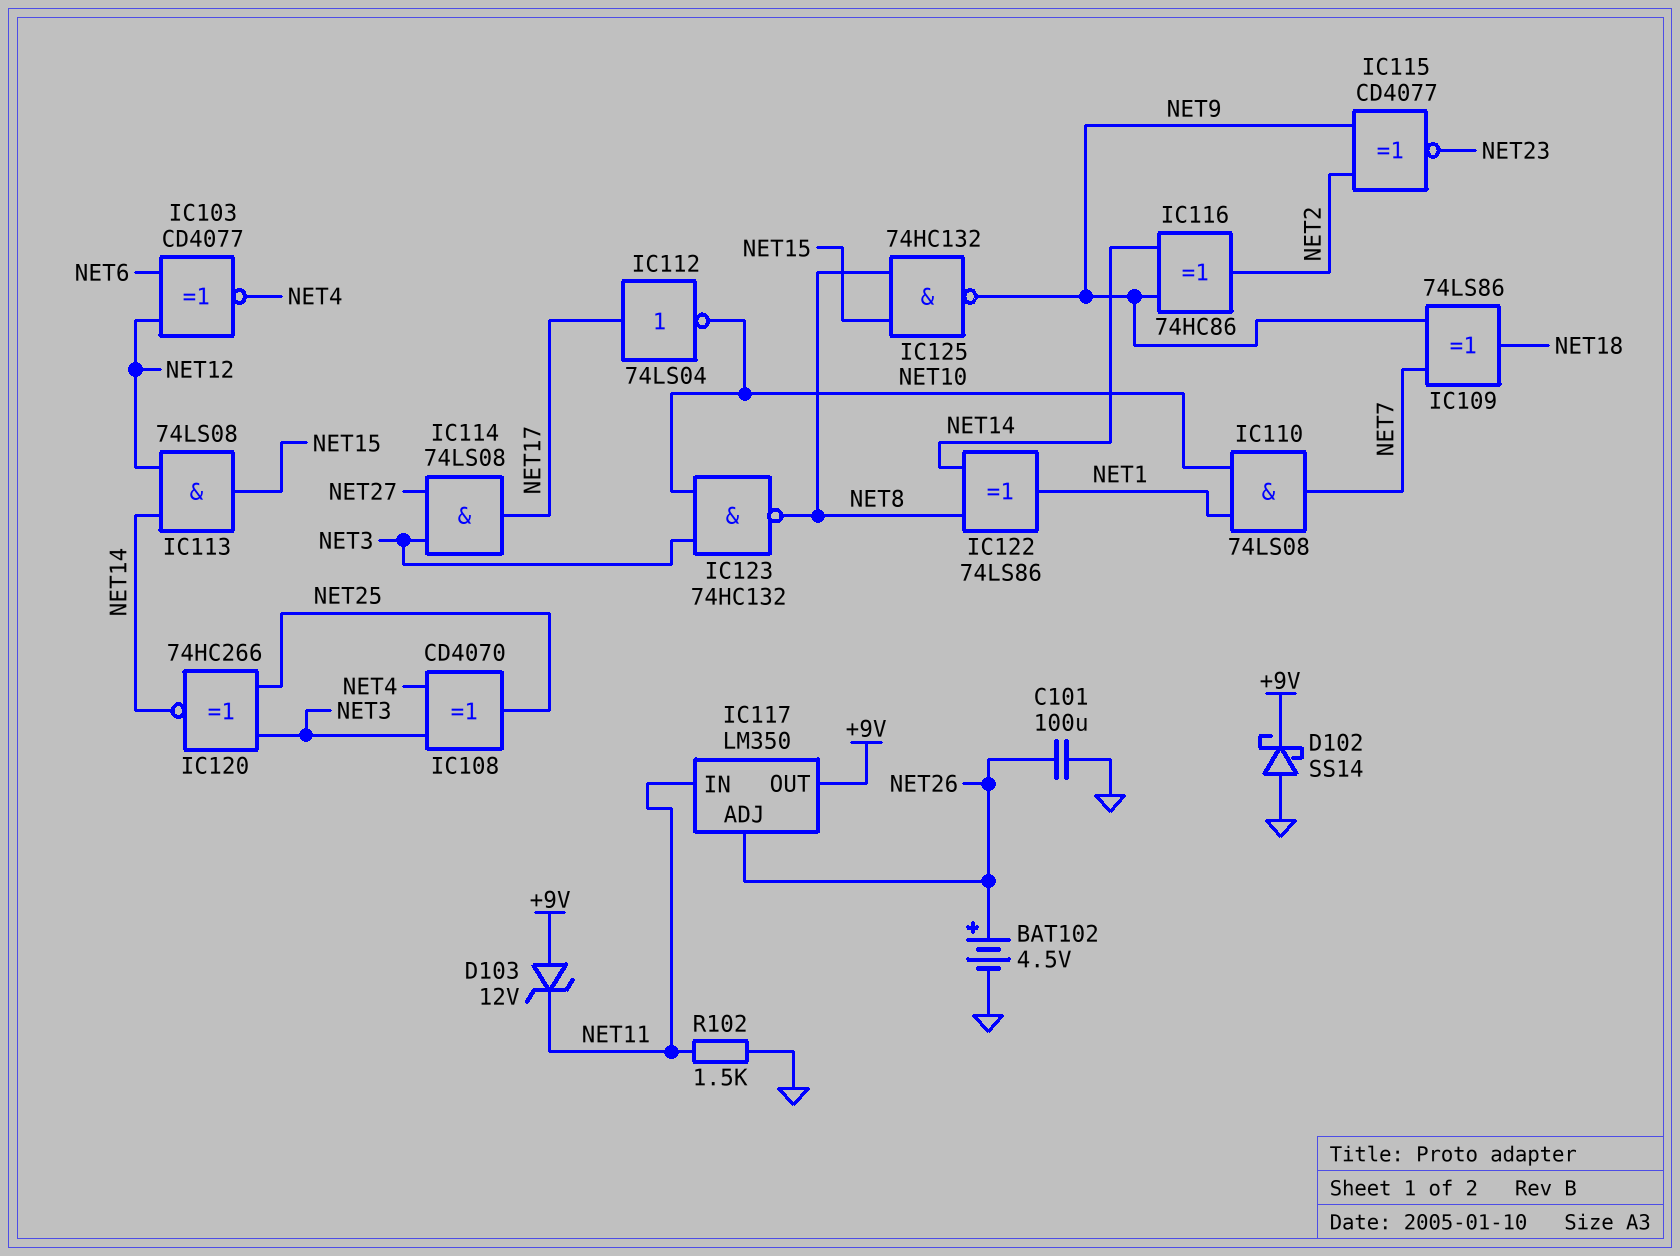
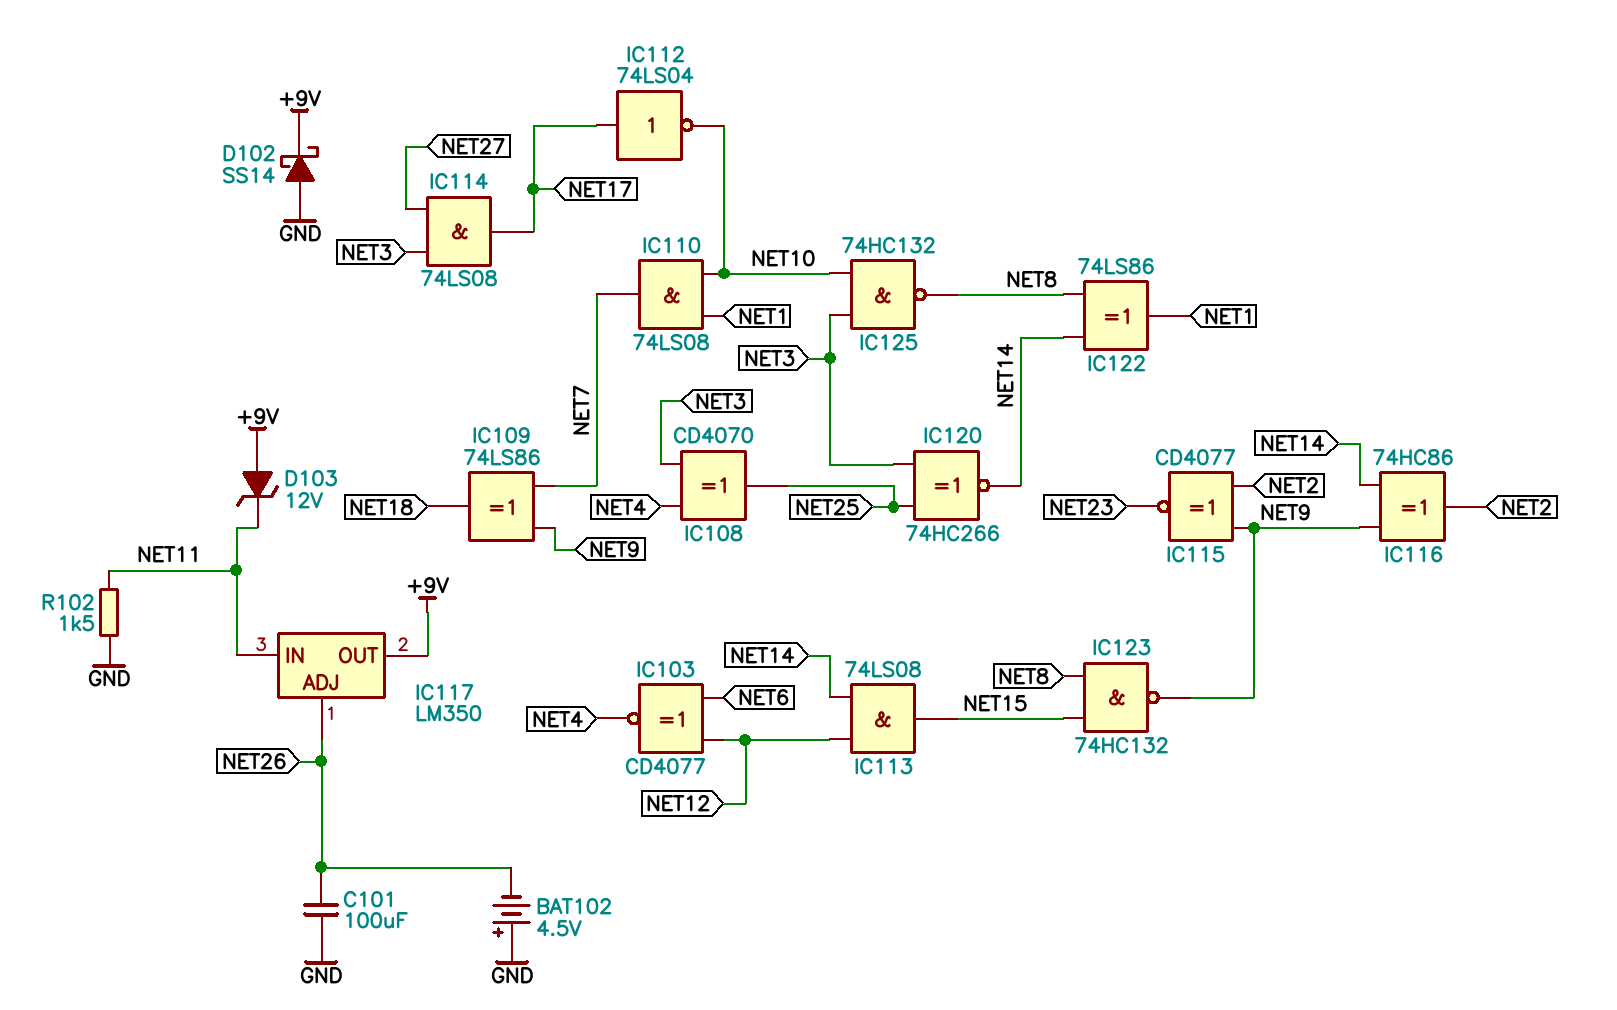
BAT102: 4.5V (plus NET26, minus GND) -> 4.5V (plus GND, minus NET26)
IC123: NAND 74HC132 (in NET3, in NET10, out NET8) -> NAND 74HC132 (in NET8, in NET15, out NET9)
IC125: NAND 74HC132 (in NET8, in NET15, out NET9) -> NAND 74HC132 (in NET3, in NET10, out NET8)

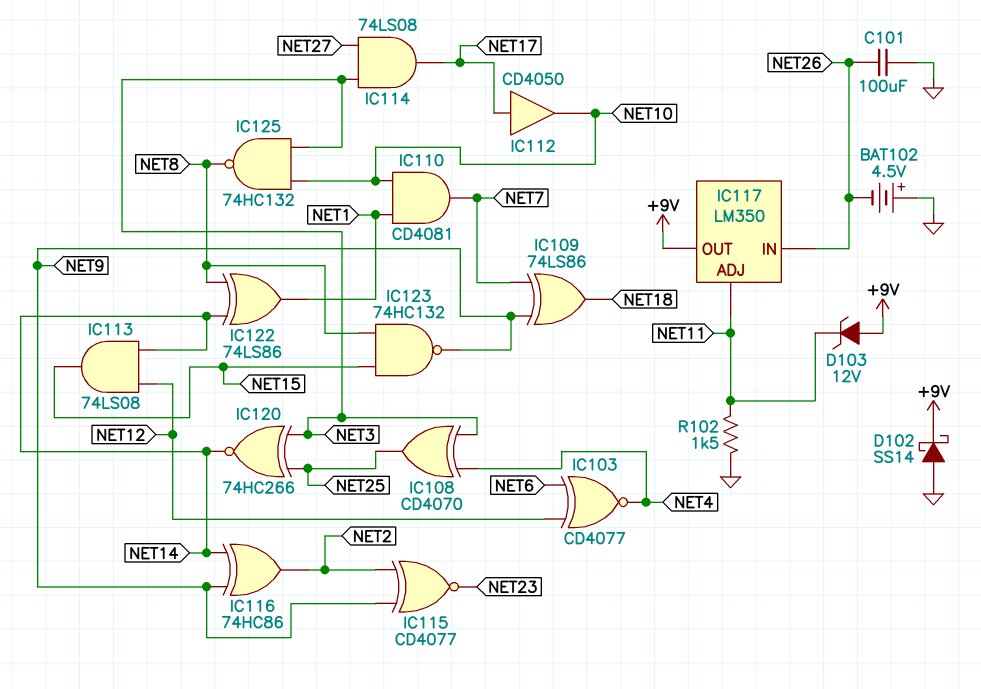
IC110: AND 74LS08 (in NET1, in NET10, out NET7) -> AND CD4081 (in NET1, in NET10, out NET7)
IC112: NOT 74LS04 (in NET17, out NET10) -> buffer CD4050 (in NET17, out NET10)
IC117 pin ADJ: NET26 -> NET11
IC117 pin IN: NET11 -> NET26

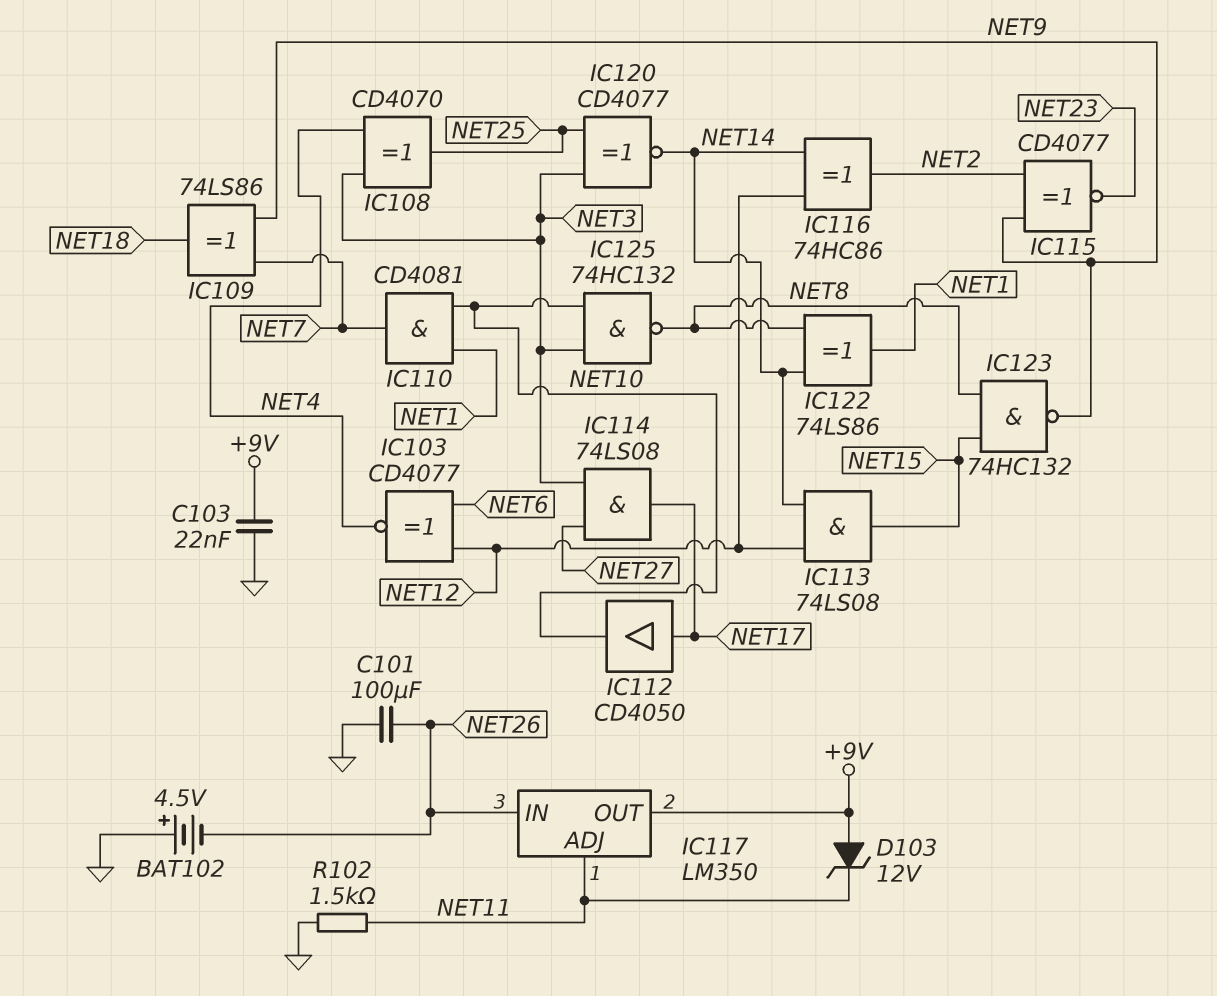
C103: none -> 22nF (+9V, GND)
D102: schottky SS14 (A GND, K +9V) -> none
IC116: XOR 74HC86 (in NET9, in NET14, out NET2) -> XOR 74HC86 (in NET12, in NET14, out NET2)
IC120: XNOR 74HC266 (in NET3, in NET25, out NET14) -> XNOR CD4077 (in NET3, in NET25, out NET14)

